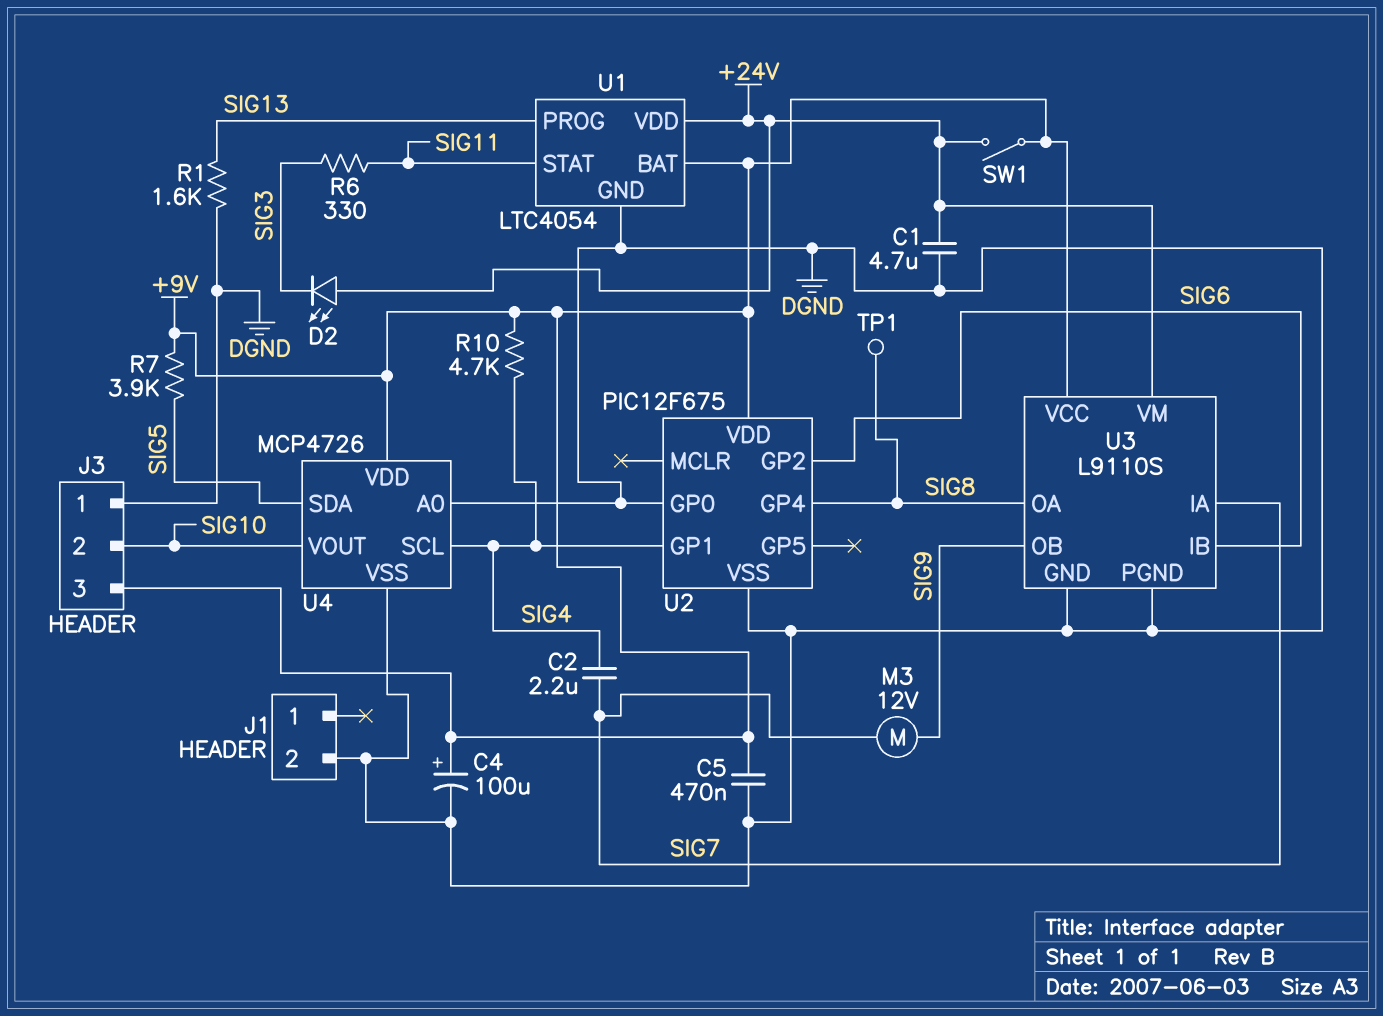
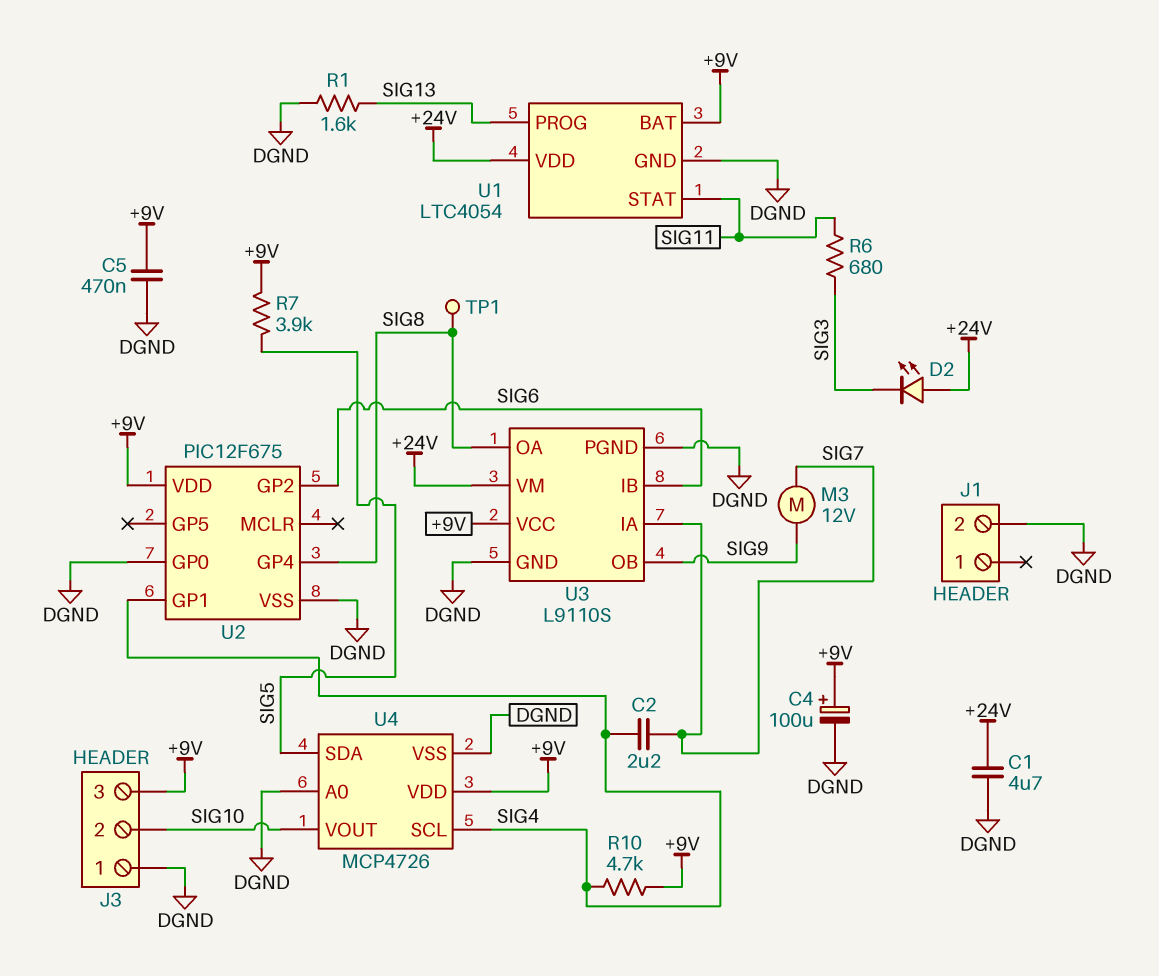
R6: 330 (SIG3, SIG11) -> 680 (SIG3, SIG11)
SW1: switch (+9V, +24V) -> none

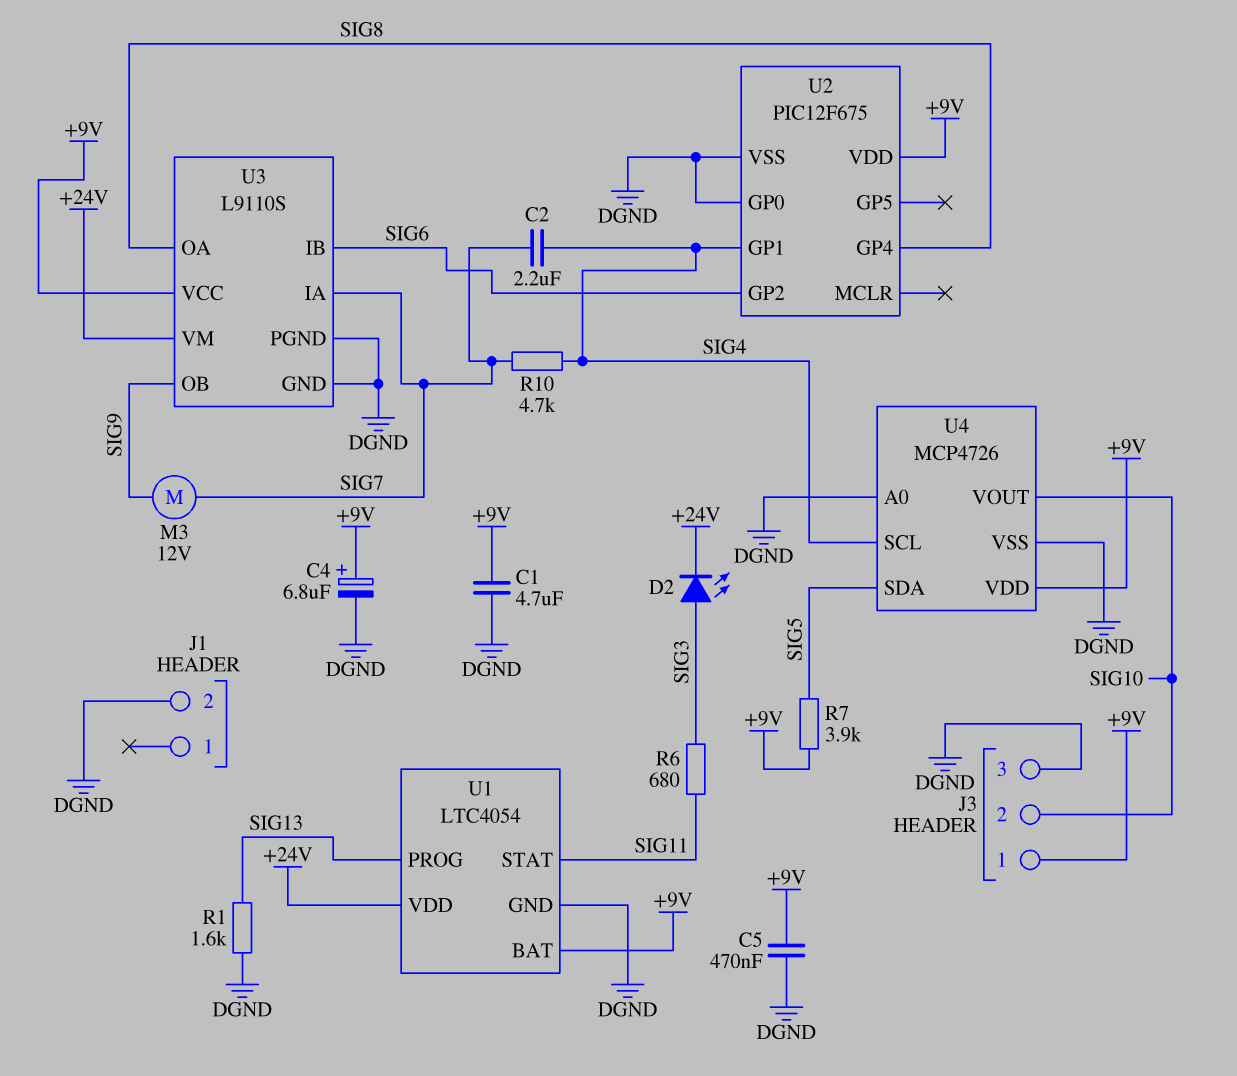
C1: 4.7uF (+24V, DGND) -> 4.7uF (+9V, DGND)
C4: 100uF (plus +9V, minus DGND) -> 6.8uF (plus +9V, minus DGND)
D2: LED (A +24V, K SIG3) -> LED (A SIG3, K +24V)
J3 pin 1: DGND -> +9V
J3 pin 3: +9V -> DGND
R10: 4.7k (+9V, SIG4) -> 4.7k (SIG4, SIG7)
TP1: test point (SIG8) -> none

